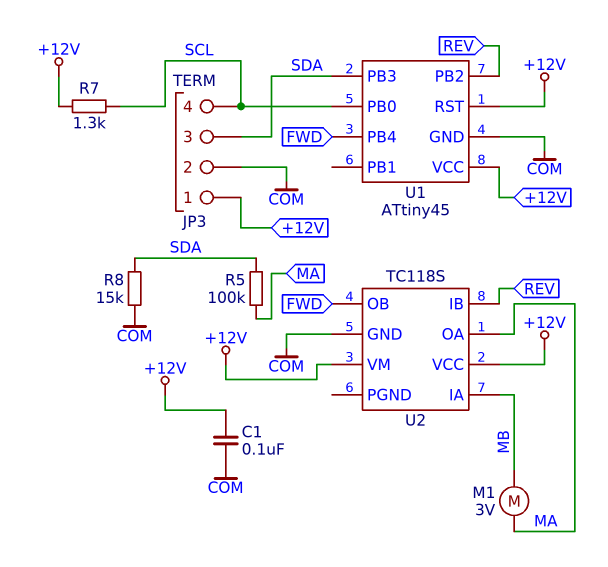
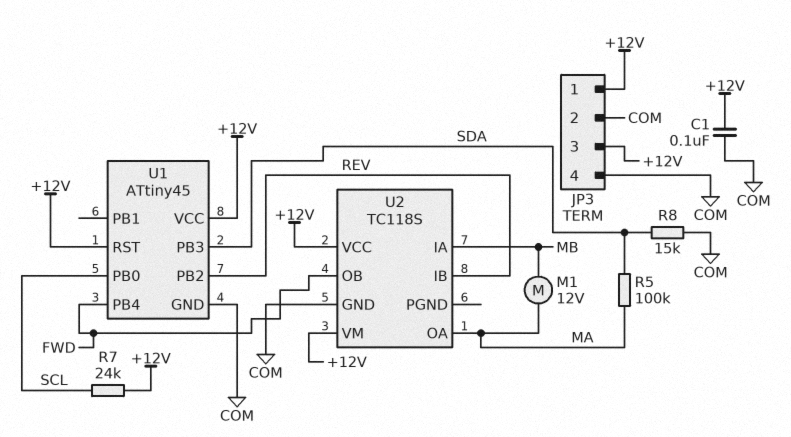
JP3 pin 3: SDA -> +12V
JP3 pin 4: SCL -> COM
M1: motor 3V (MA, MB) -> motor 12V (MA, MB)
R7: 1.3k (+12V, SCL) -> 24k (+12V, SCL)

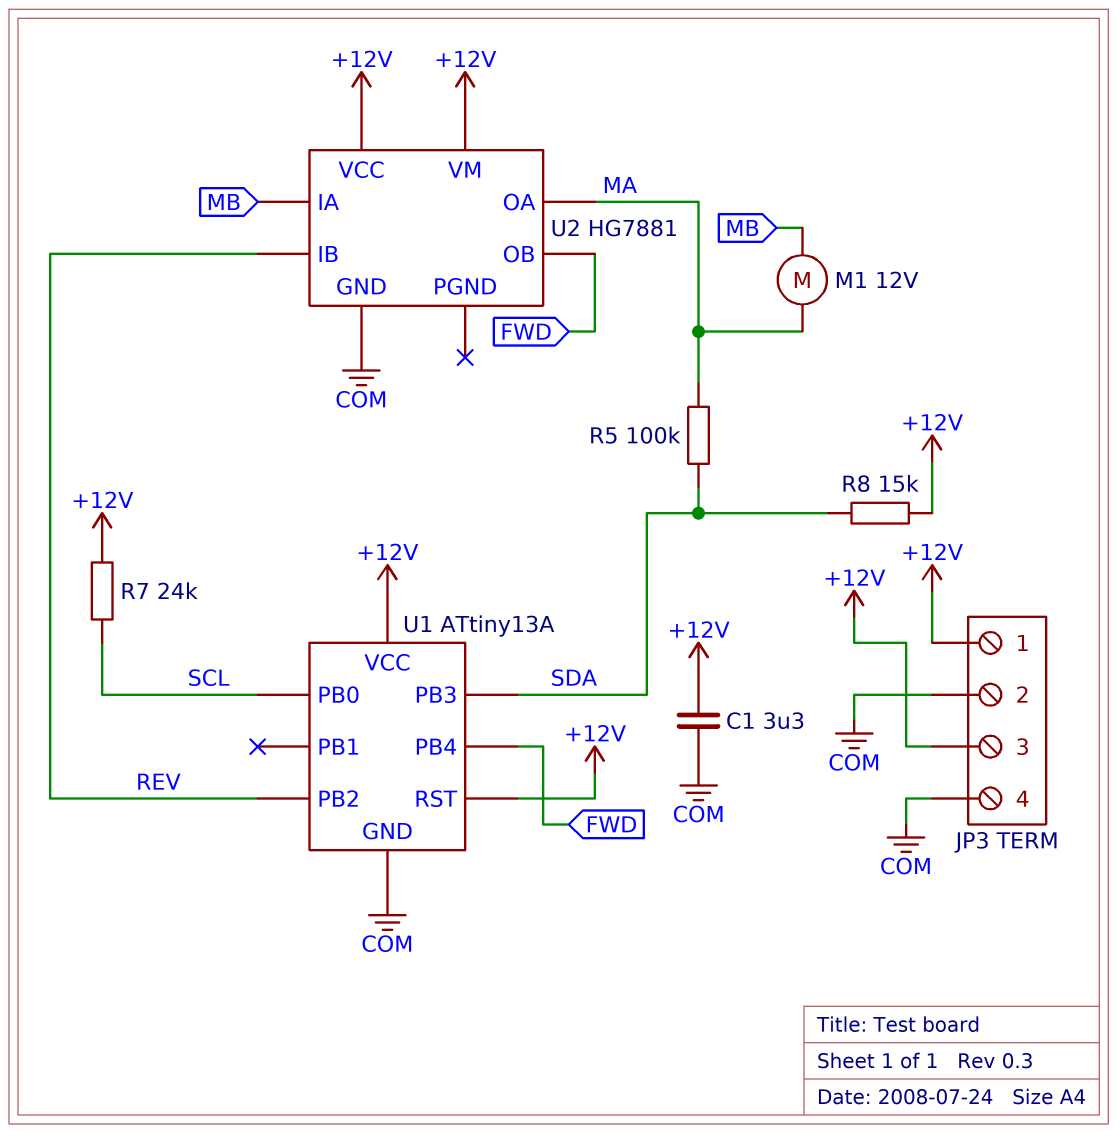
C1: 100nF (+12V, COM) -> 3.3uF (+12V, COM)
R8: 15k (COM, SDA) -> 15k (+12V, SDA)
U1: ATtiny45 -> ATtiny13A
U2: TC118S -> HG7881

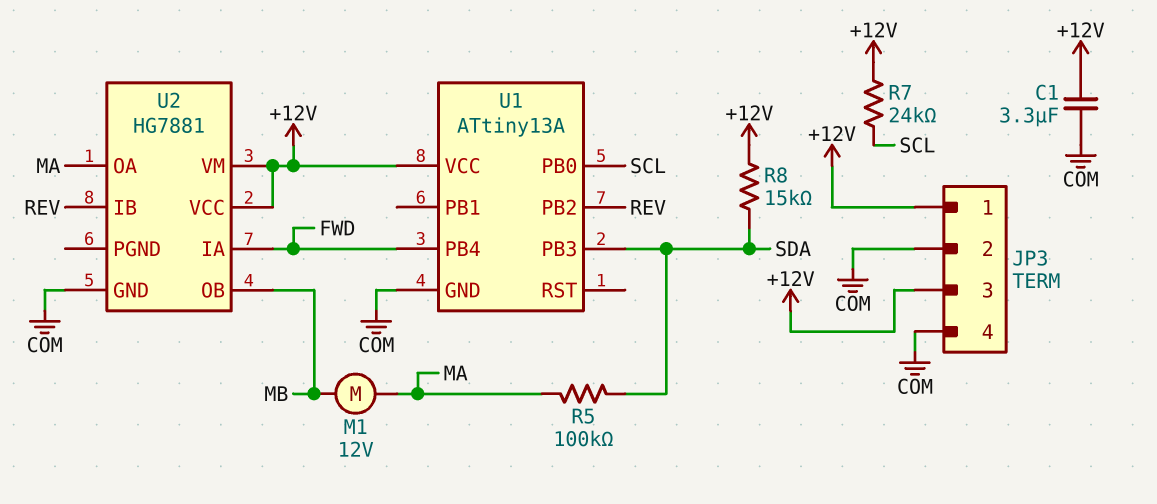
U1 pin RST: +12V -> none
U2 pin IA: MB -> FWD
U2 pin OB: FWD -> MB

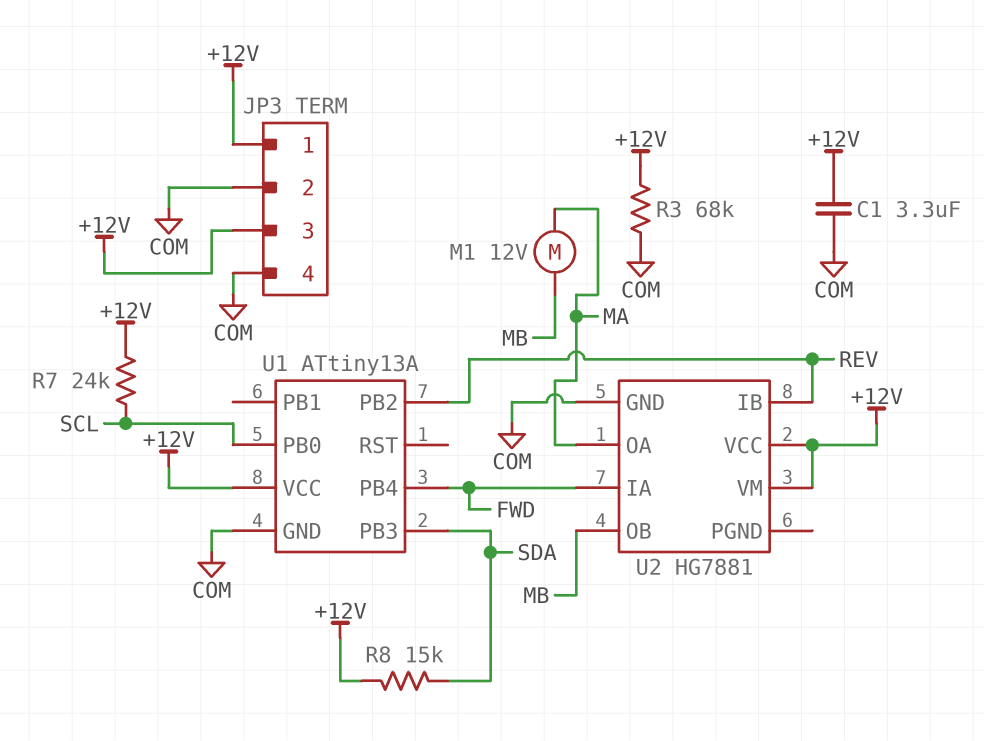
R3: none -> 68k (+12V, COM)
R5: 100k (MA, SDA) -> none

